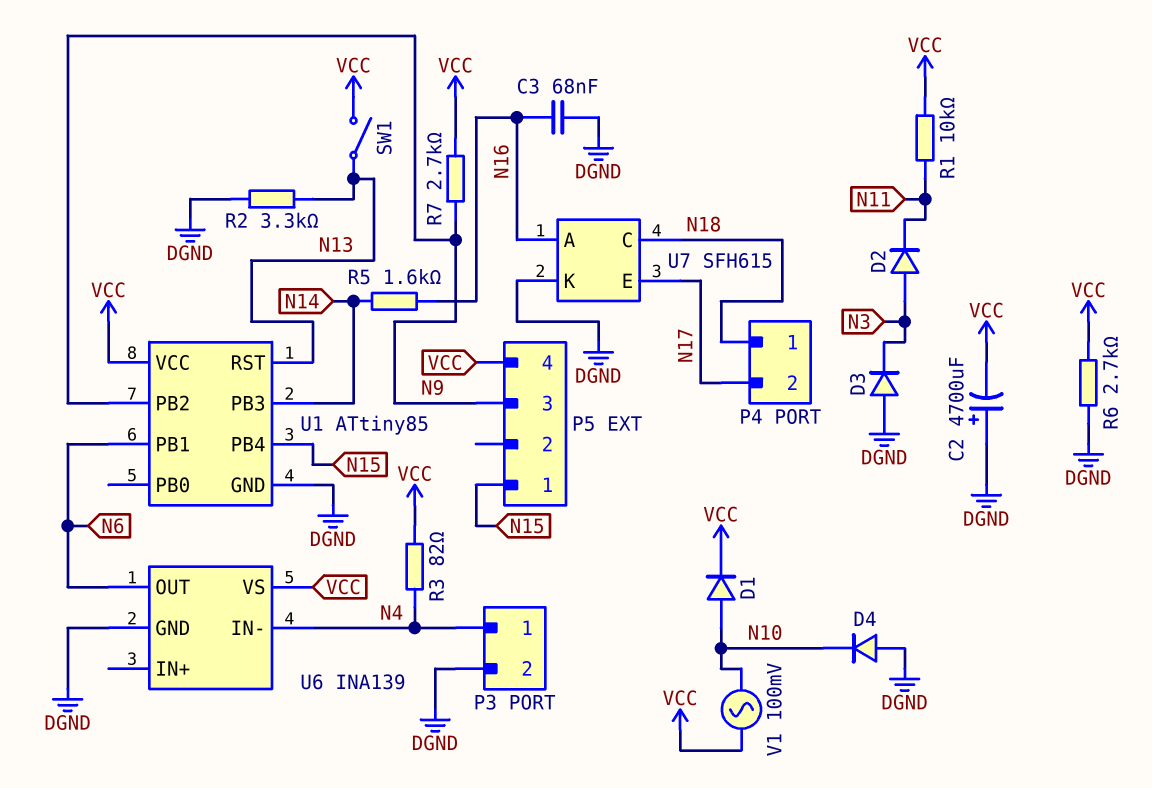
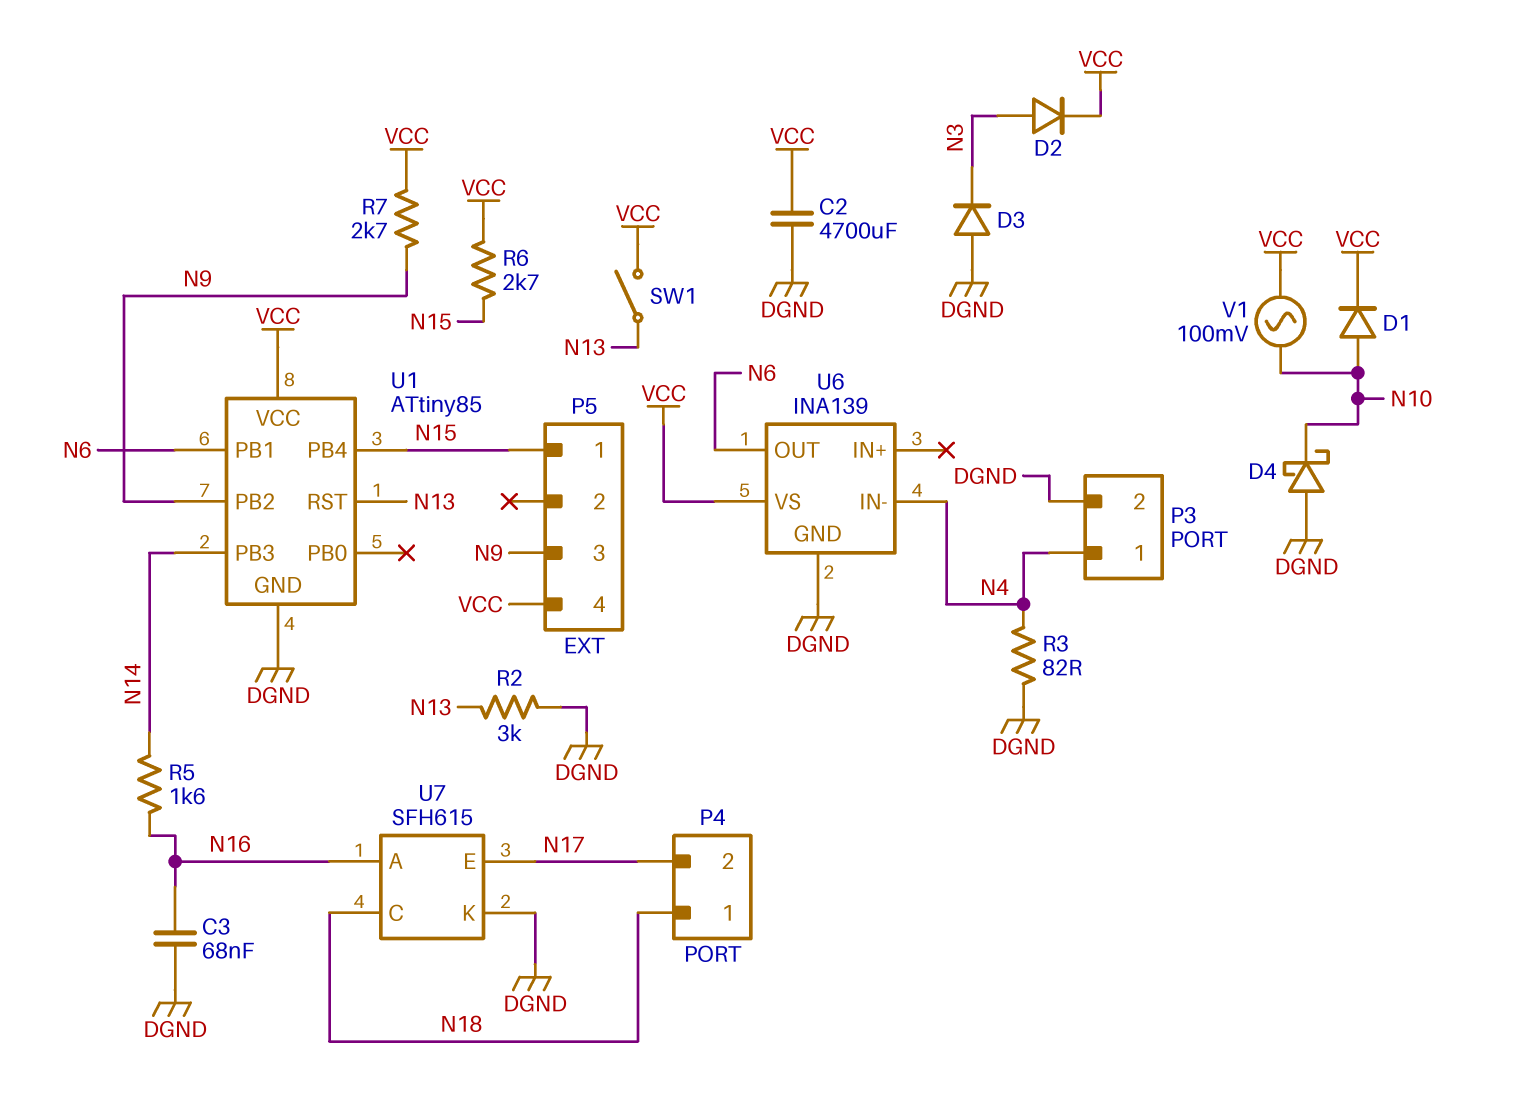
C2: 4700uF (plus DGND, minus VCC) -> 4700uF (DGND, VCC)
D2: diode (A N3, K N11) -> diode (A N3, K VCC)
D4: diode (A DGND, K N10) -> schottky (A DGND, K N10)
R1: 10k (N11, VCC) -> none
R2: 3.3k (DGND, N13) -> 3k (DGND, N13)
R3: 82 (N4, VCC) -> 82 (DGND, N4)
R6: 2.7k (DGND, VCC) -> 2.7k (N15, VCC)

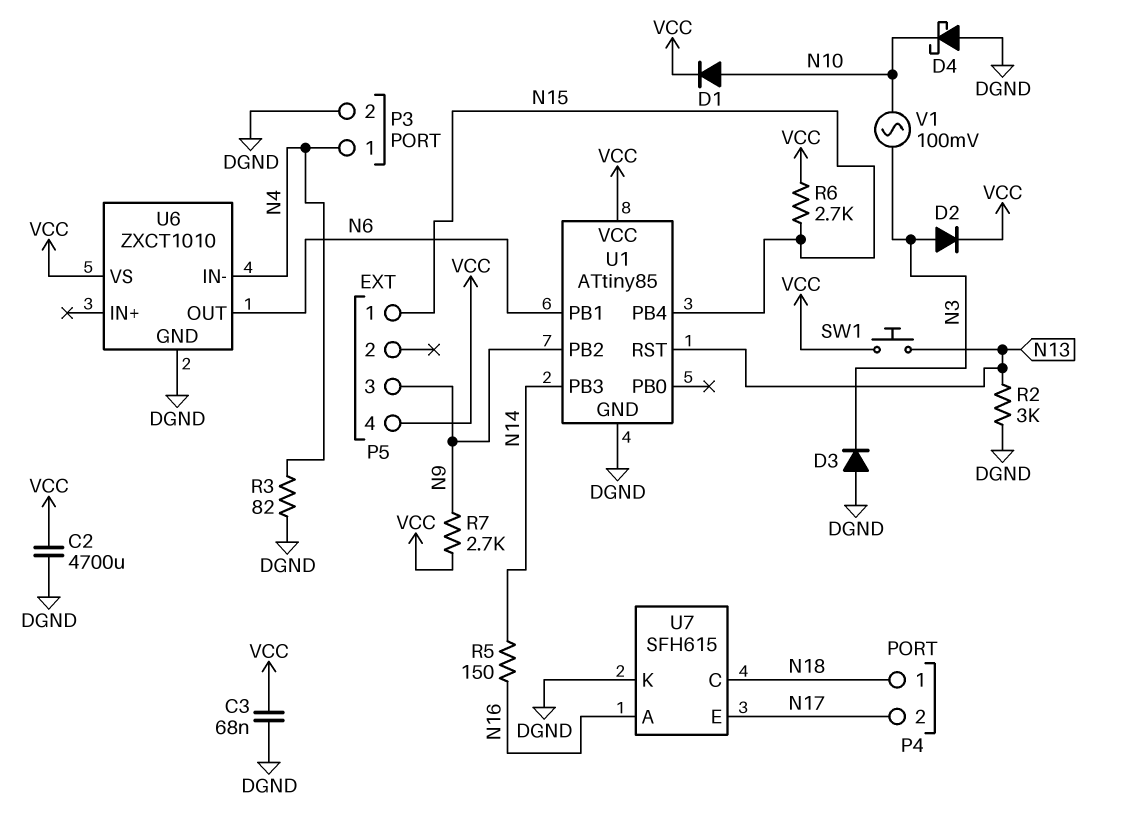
C3: 68nF (DGND, N16) -> 68nF (DGND, VCC)
R5: 1.6k (N14, N16) -> 150 (N14, N16)
SW1: switch (N13, VCC) -> button (N13, VCC)
U6: INA139 -> ZXCT1010
V1: AC 100mV (N10, VCC) -> AC 100mV (N3, N10)

